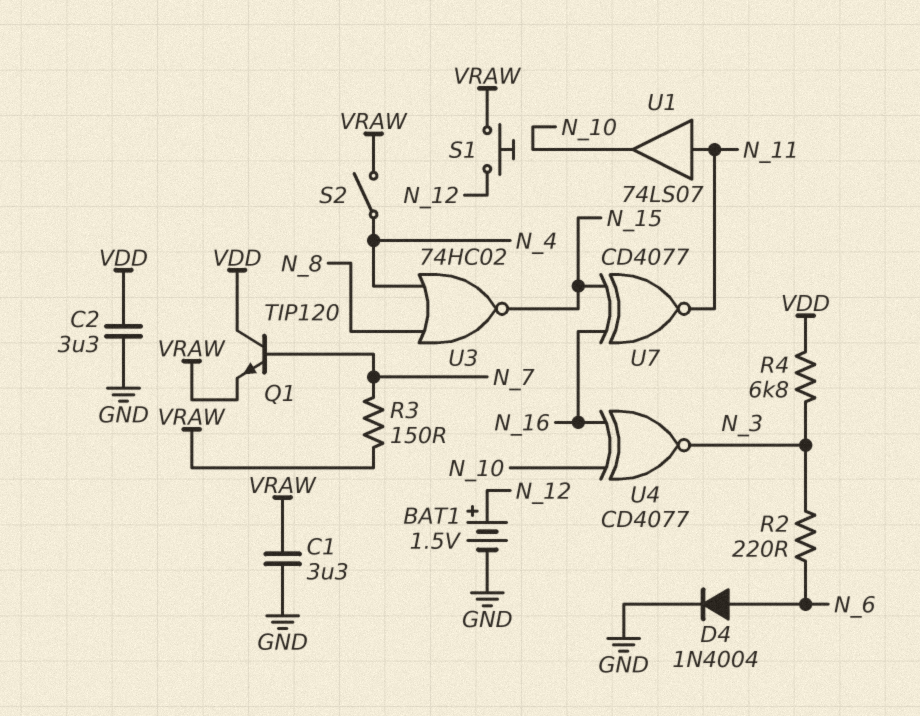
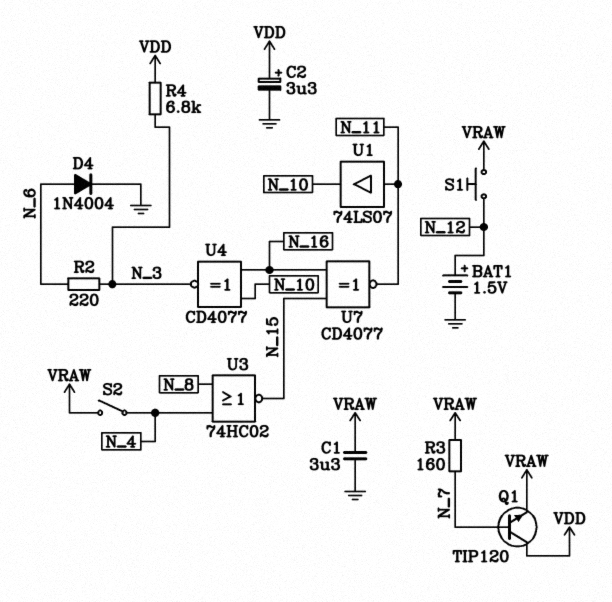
C2: 3.3uF (GND, VDD) -> 3.3uF (plus VDD, minus GND)
R3: 150 (N_7, VRAW) -> 160 (N_7, VRAW)

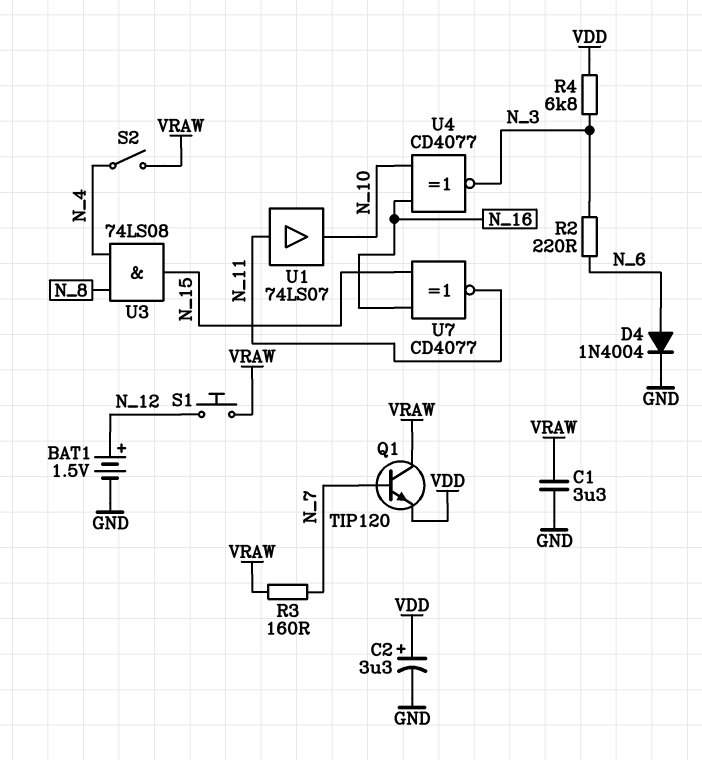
Q1: NPN TIP120 (B N_7, C VDD, E VRAW) -> NPN TIP120 (B N_7, C VRAW, E VDD)
U3: NOR 74HC02 (in N_4, in N_8, out N_15) -> AND 74LS08 (in N_4, in N_8, out N_15)

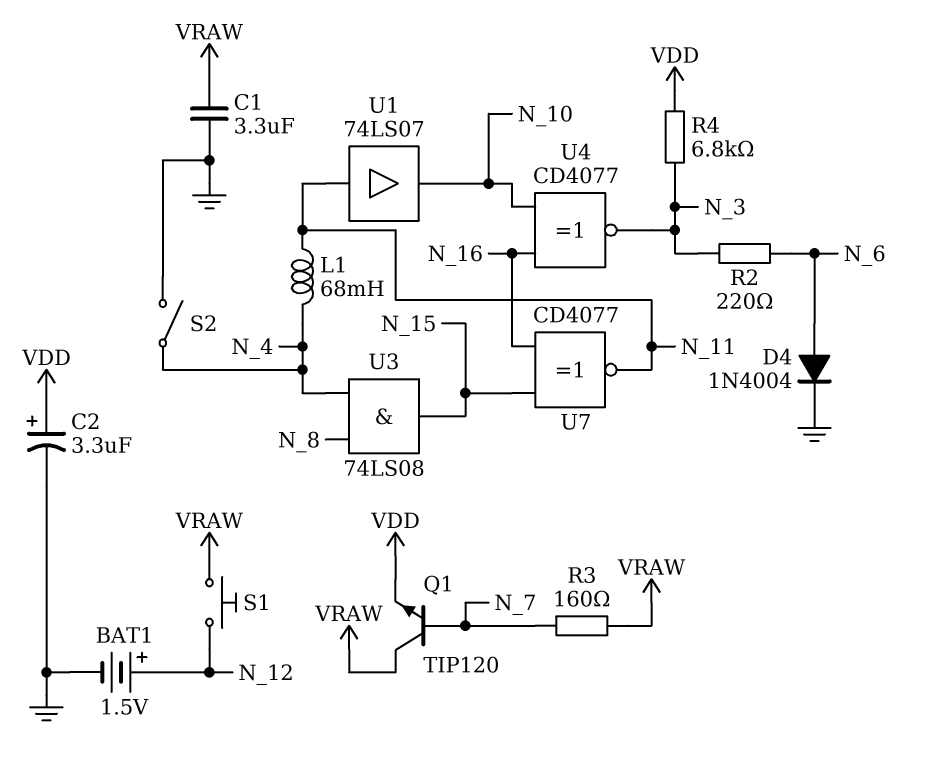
L1: none -> 68mH (N_4, N_11)
S2: switch (N_4, VRAW) -> switch (GND, N_4)

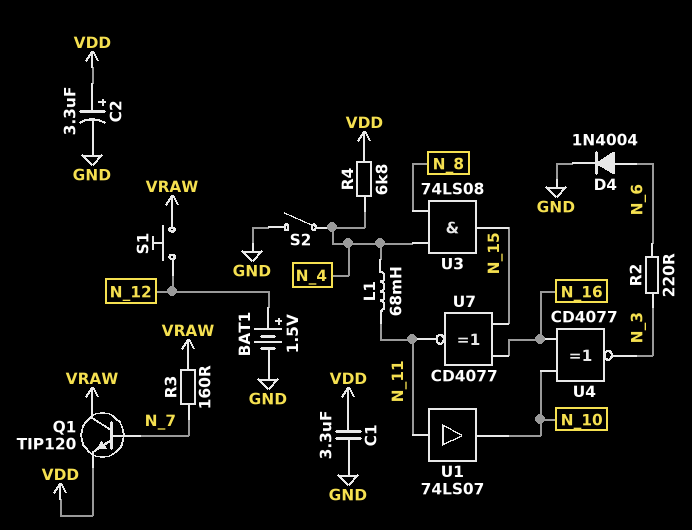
C1: 3.3uF (GND, VRAW) -> 3.3uF (GND, VDD)
R4: 6.8k (N_3, VDD) -> 6.8k (N_4, VDD)

